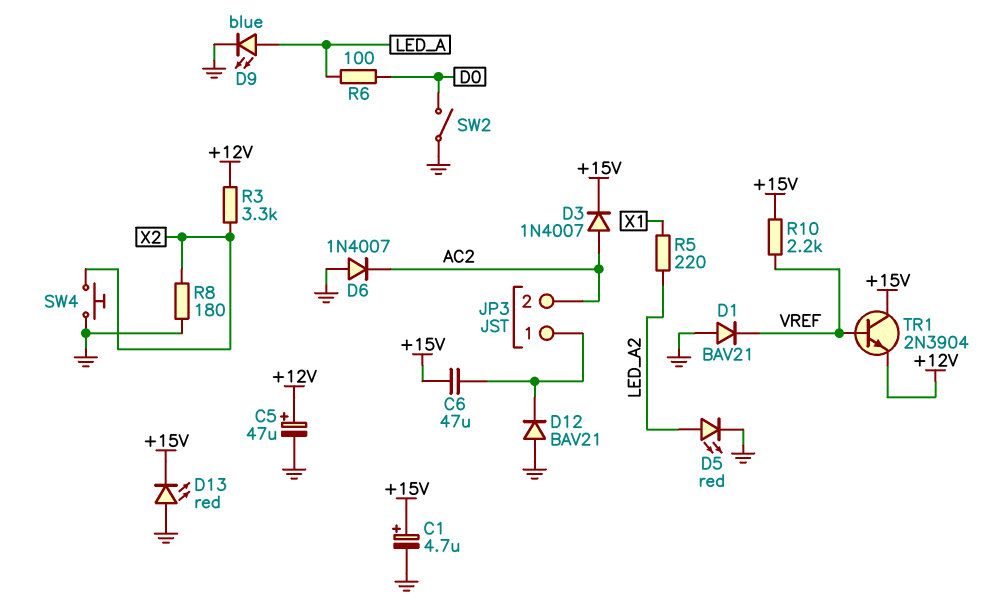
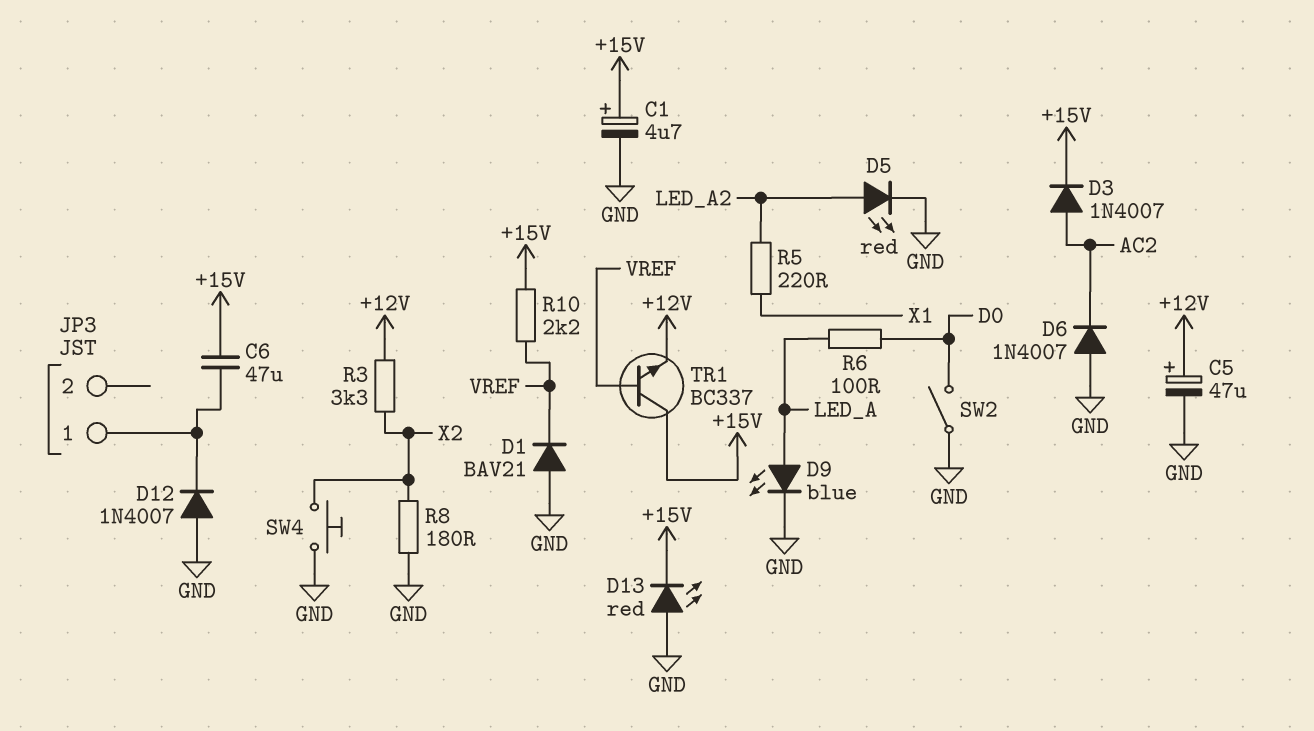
D12: diode BAV21 (A GND, K JP3/1) -> diode 1N4007 (A GND, K JP3/1)
JP3 pin 2: AC2 -> none
TR1: NPN 2N3904 (B VREF, C +15V, E +12V) -> NPN BC337 (B VREF, C +15V, E +12V)

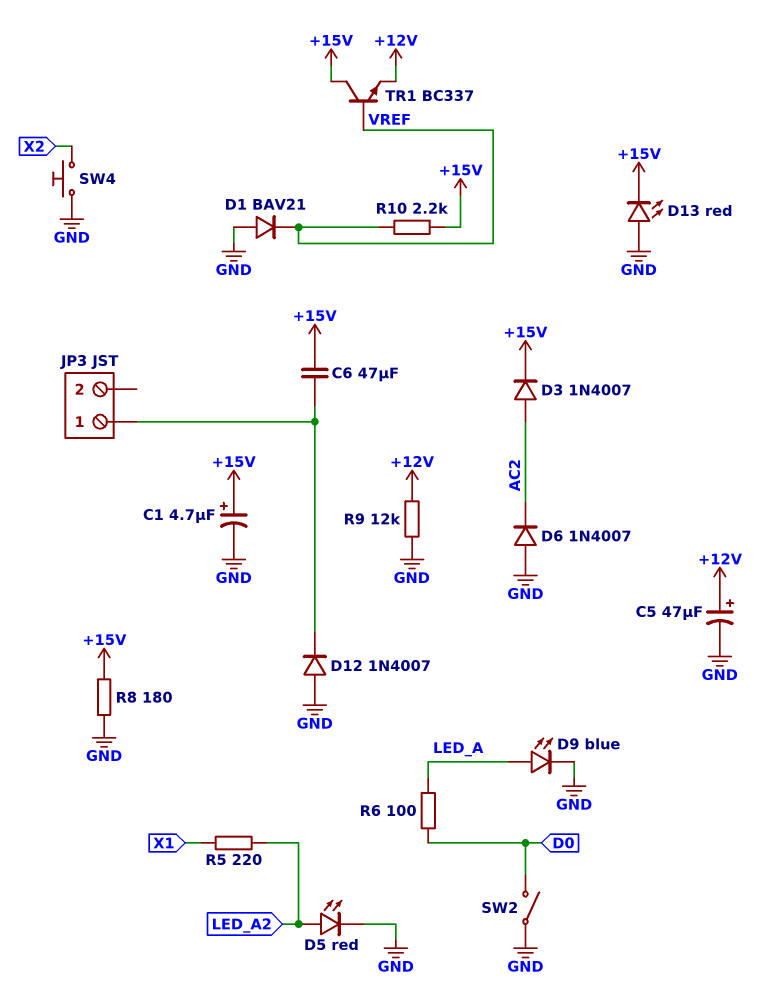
R3: 3.3k (+12V, X2) -> none
R8: 180 (GND, X2) -> 180 (+15V, GND)
R9: none -> 12k (+12V, GND)

